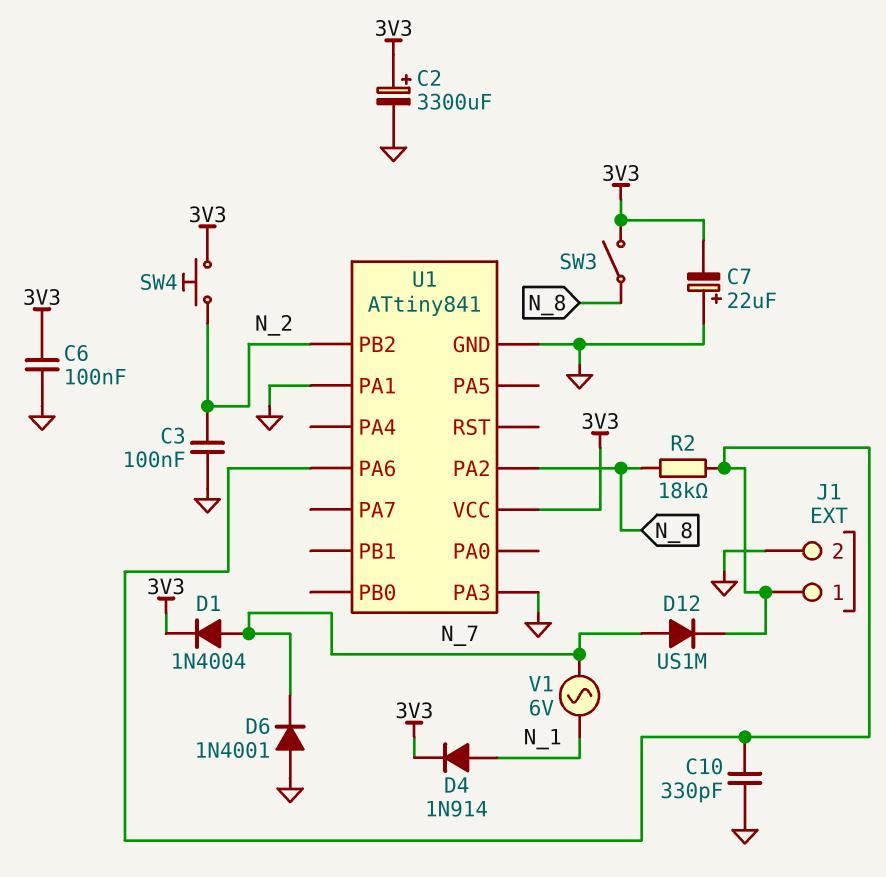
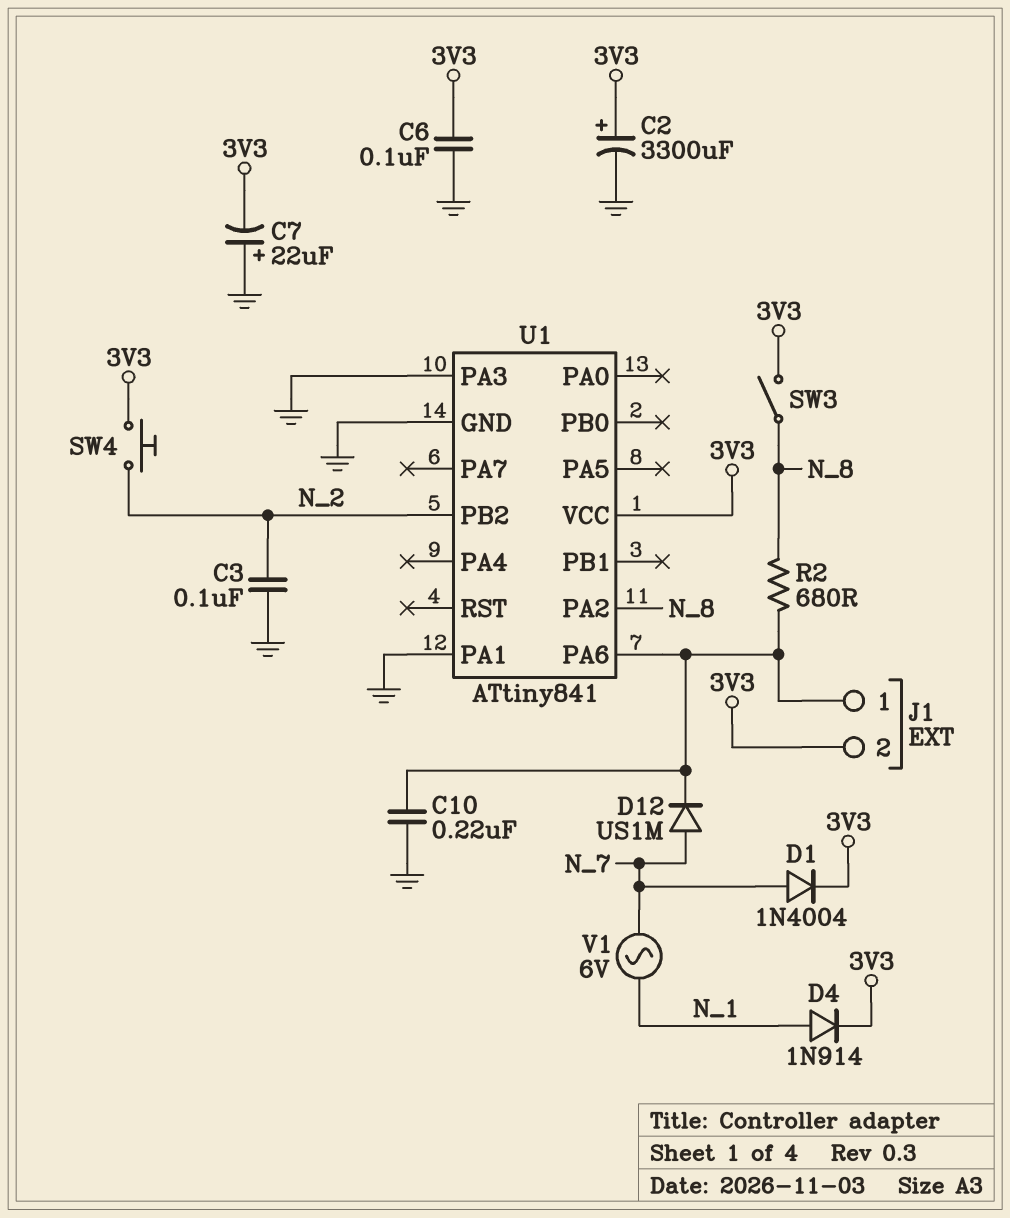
C10: 330pF (GND, J1/1) -> 220nF (GND, J1/1)
D6: diode 1N4001 (A GND, K N_7) -> none
J1 pin 2: GND -> 3V3
R2: 18k (J1/1, N_8) -> 680 (J1/1, N_8)

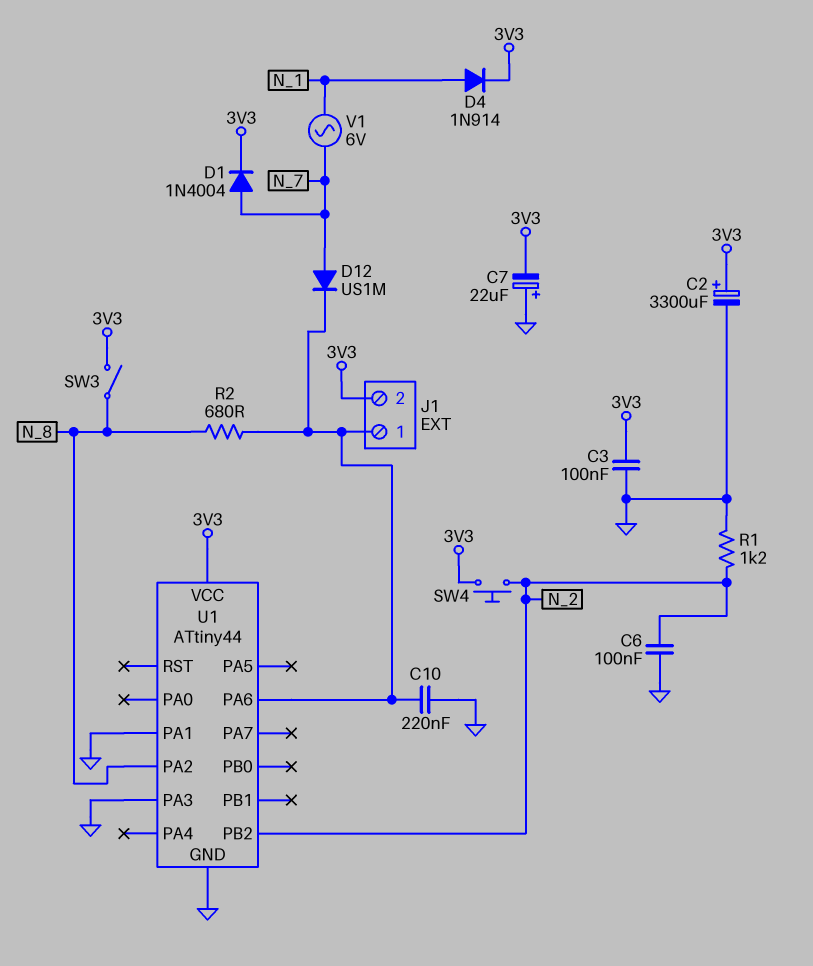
C3: 100nF (GND, N_2) -> 100nF (3V3, GND)
C6: 100nF (3V3, GND) -> 100nF (GND, N_2)
R1: none -> 1.2k (GND, N_2)
U1: ATtiny841 -> ATtiny44

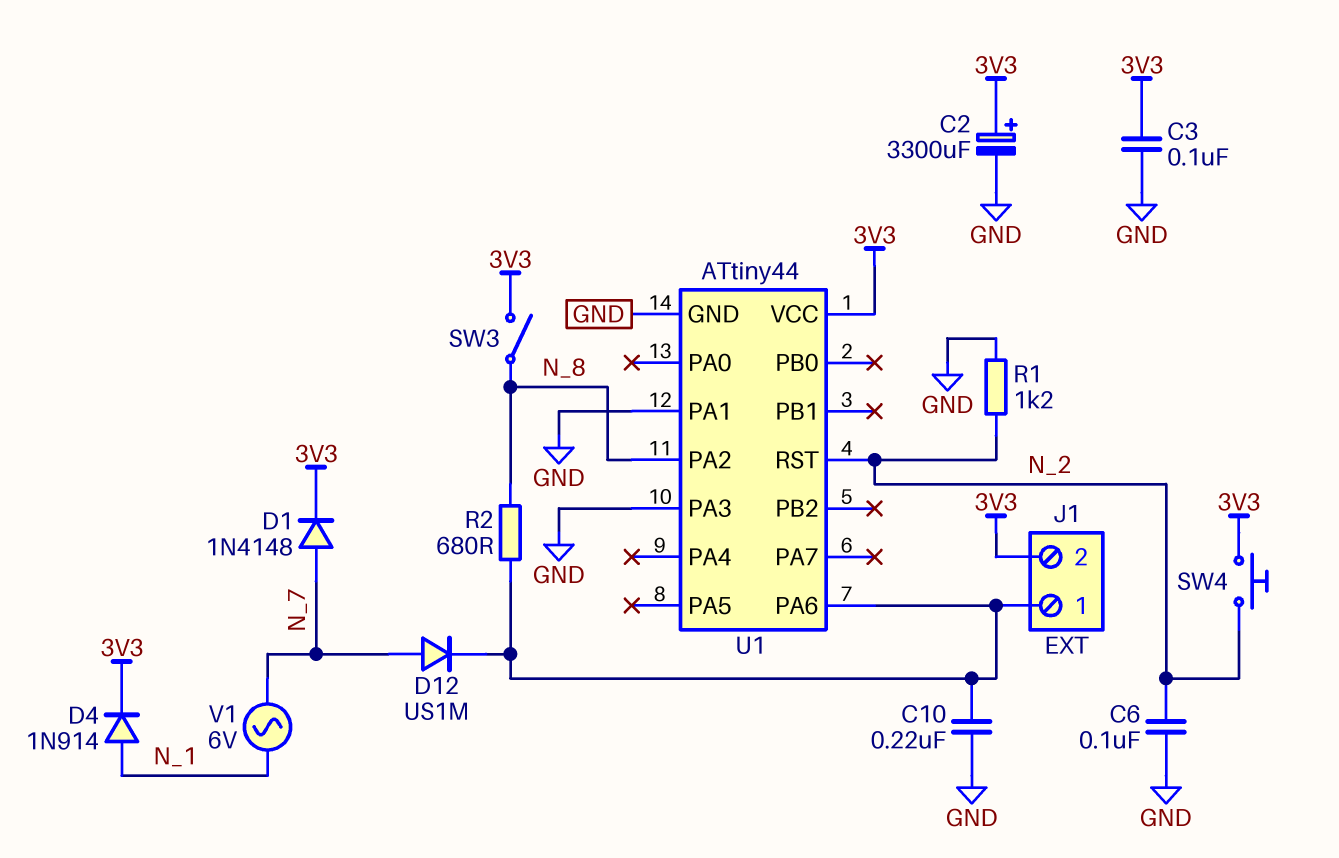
C7: 22uF (plus GND, minus 3V3) -> none
D1: diode 1N4004 (A N_7, K 3V3) -> diode 1N4148 (A N_7, K 3V3)
U1 pin PB2: N_2 -> none
U1 pin RST: none -> N_2

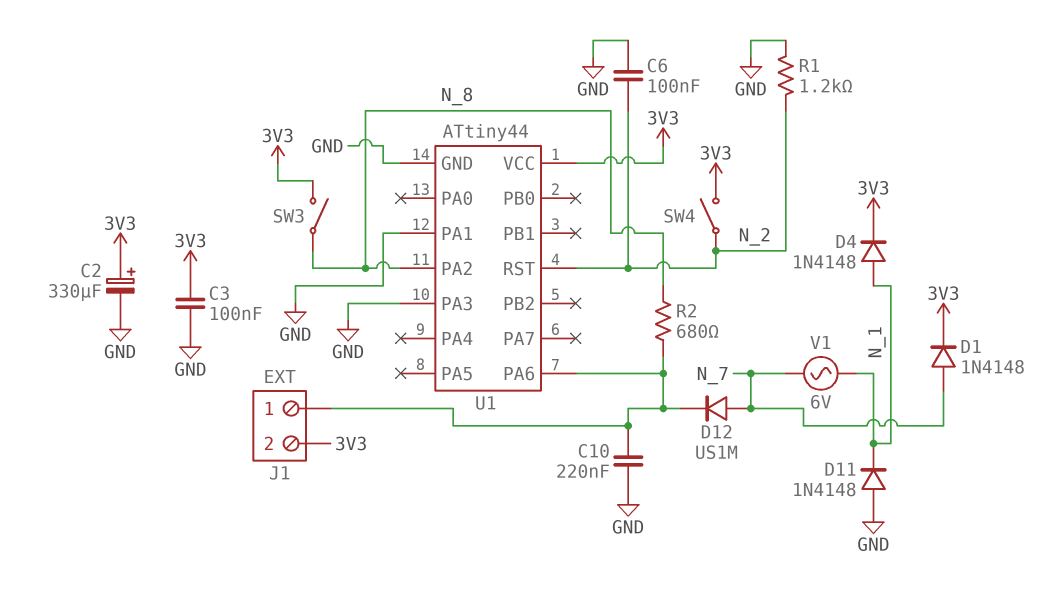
C2: 3300uF (plus 3V3, minus GND) -> 330uF (plus 3V3, minus GND)
D4: diode 1N914 (A N_1, K 3V3) -> diode 1N4148 (A N_1, K 3V3)
D11: none -> diode 1N4148 (A GND, K N_1)
SW4: button (3V3, N_2) -> switch (3V3, N_2)

